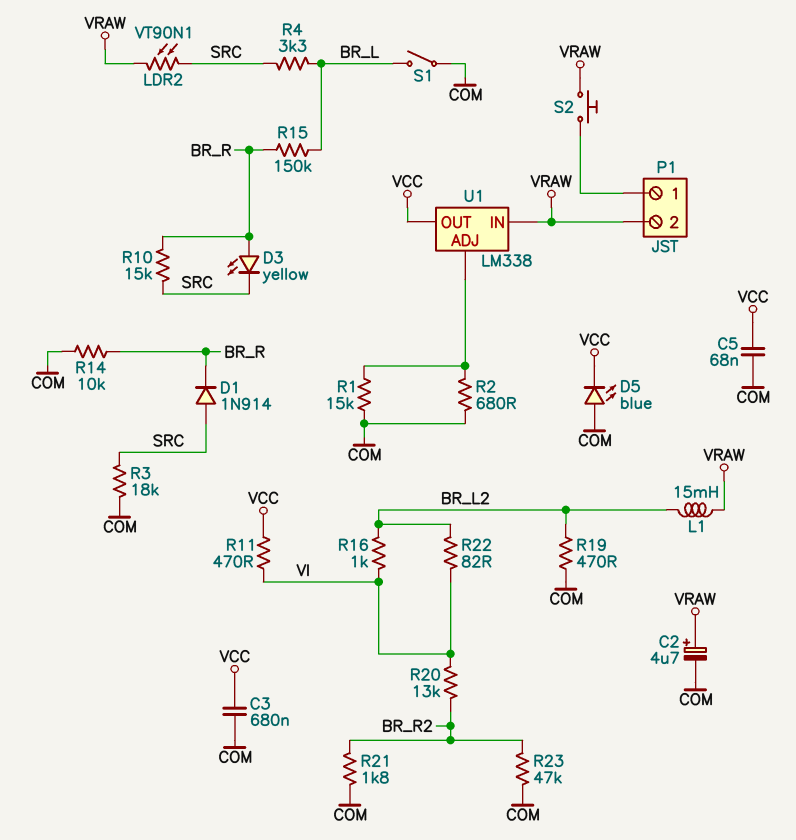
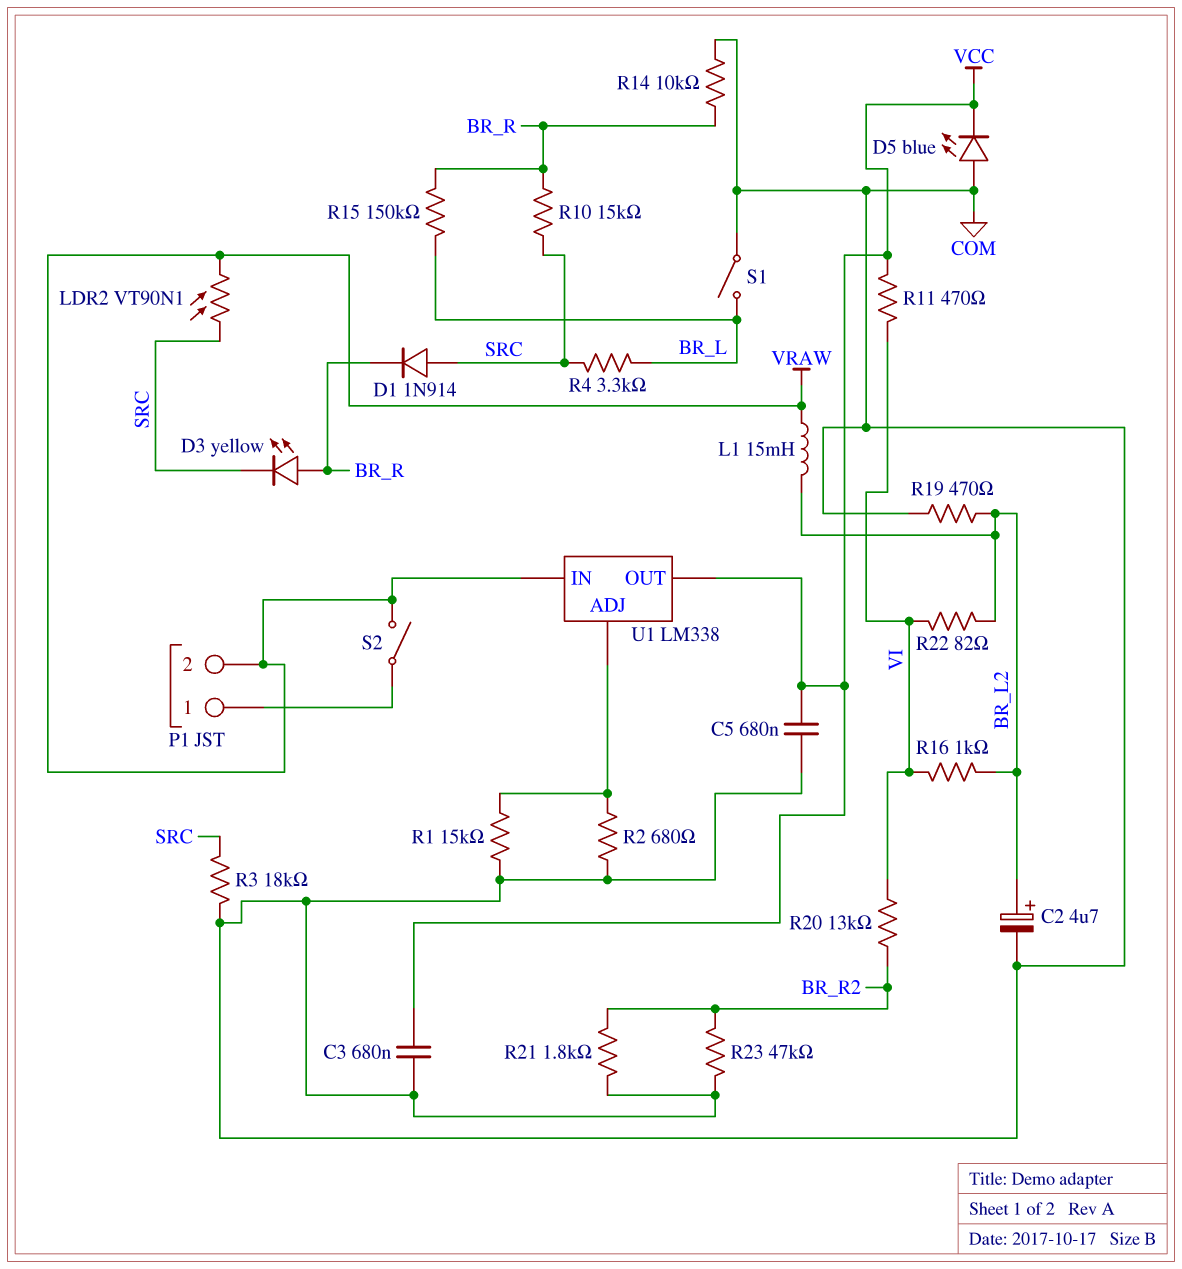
C2: 4.7uF (plus VRAW, minus COM) -> 4.7uF (plus BR_L2, minus COM)
C5: 68nF (COM, VCC) -> 680nF (COM, VCC)
S2: button (P1/1, VRAW) -> switch (P1/1, VRAW)

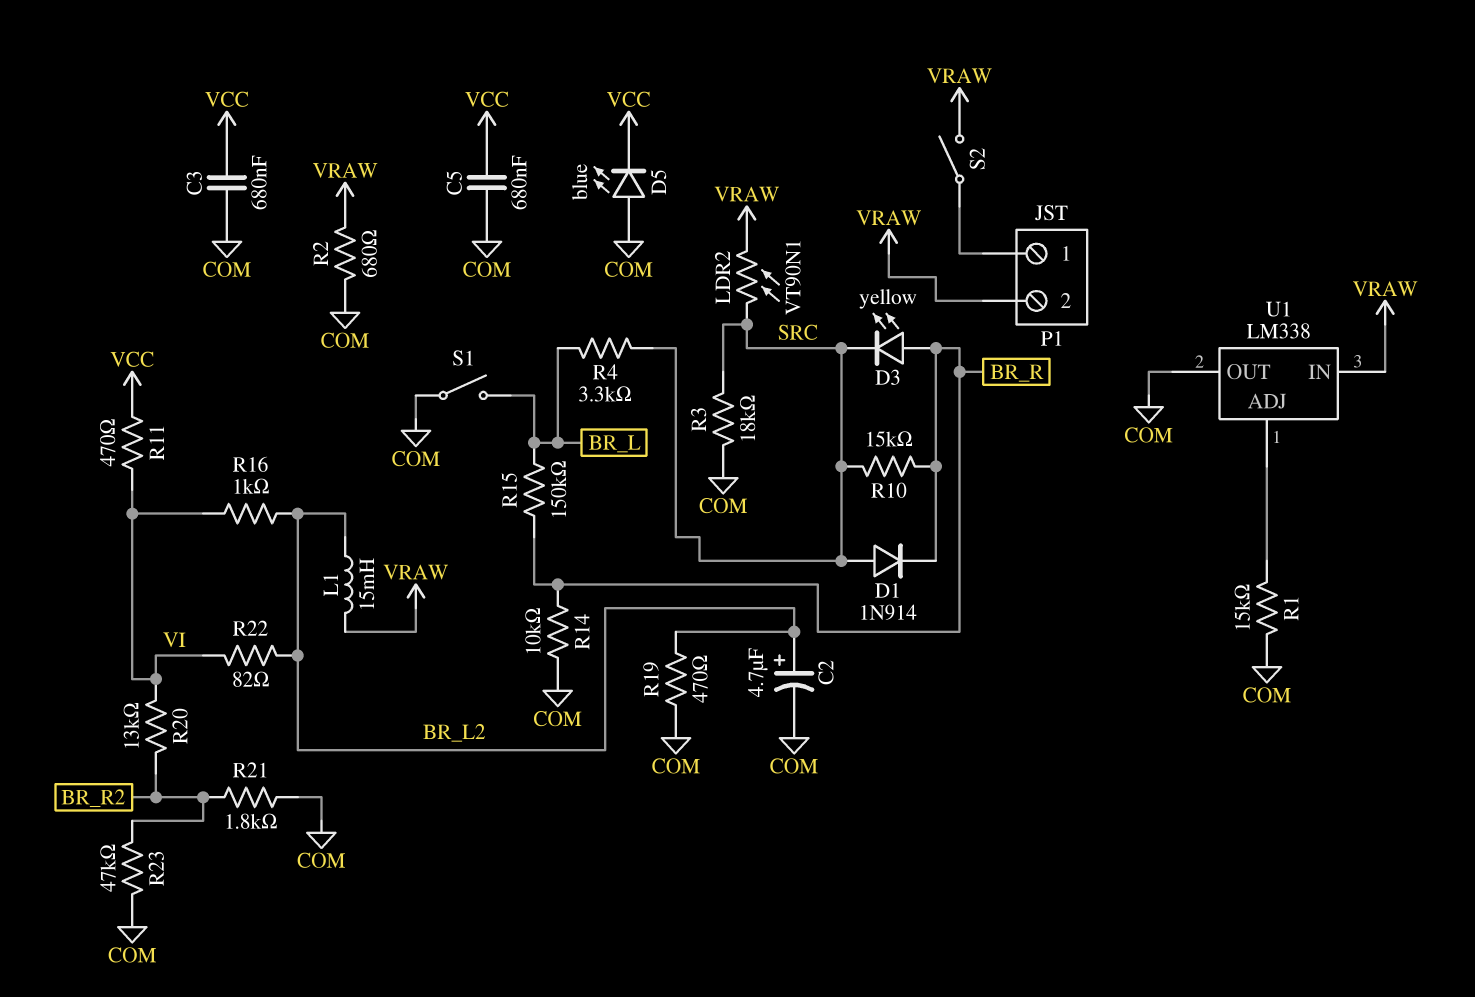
R2: 680 (COM, U1/ADJ) -> 680 (COM, VRAW)
U1 pin OUT: VCC -> COM

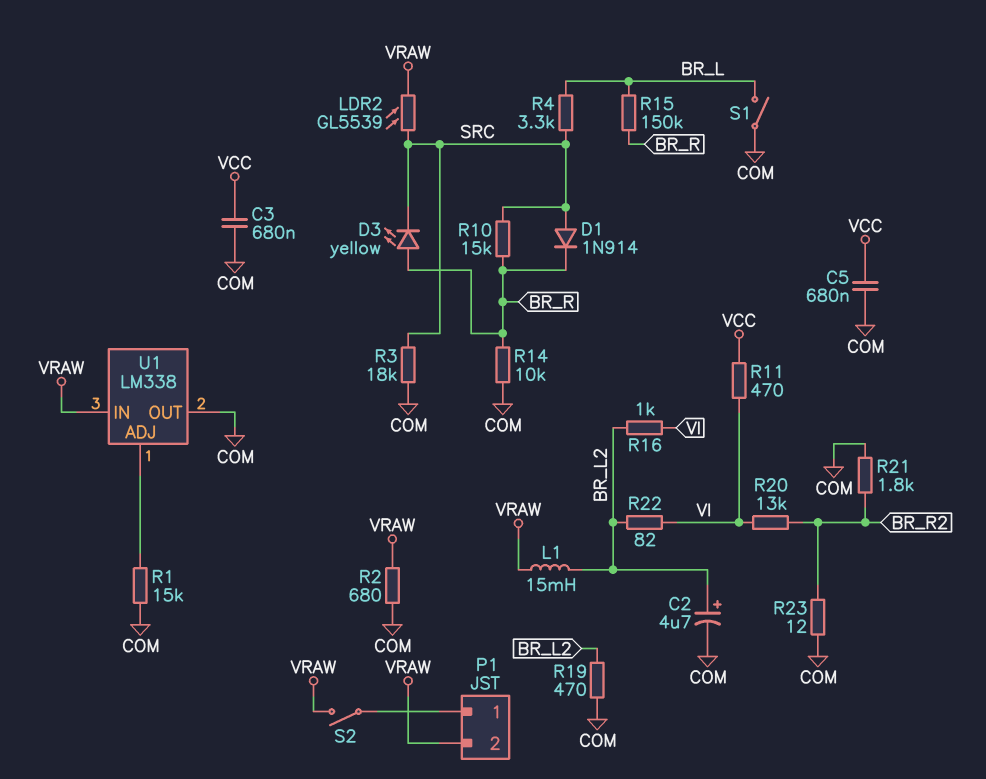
D5: LED blue (A COM, K VCC) -> none
LDR2: VT90N1 (SRC, VRAW) -> GL5539 (SRC, VRAW)
R23: 47k (BR_R2, COM) -> 12 (BR_R2, COM)

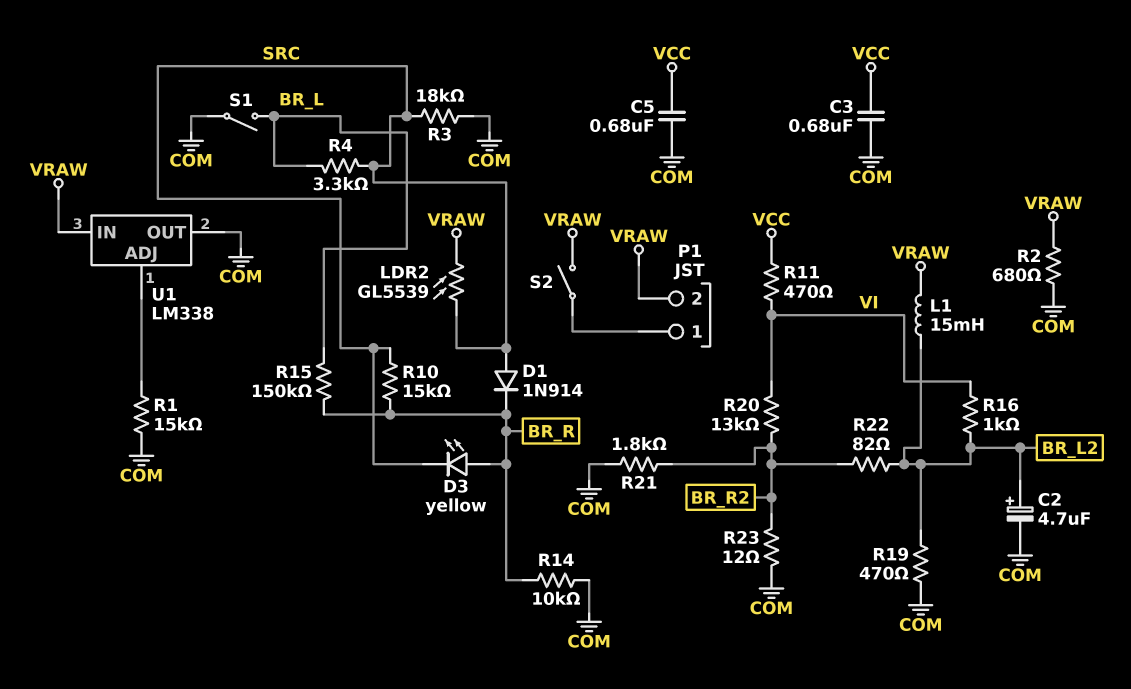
R22: 82 (BR_L2, VI) -> 82 (BR_L2, BR_R2)

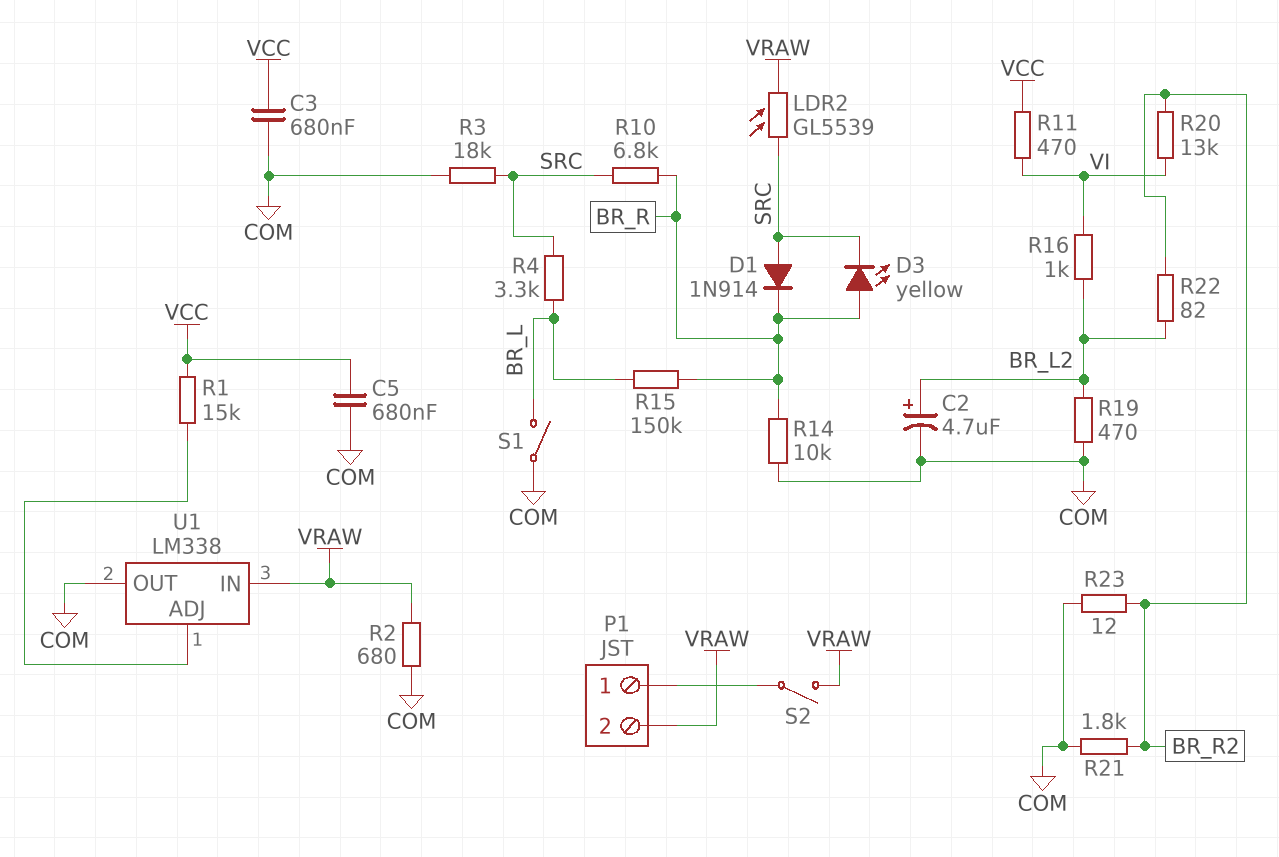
L1: 15mH (BR_L2, VRAW) -> none
R1: 15k (COM, U1/ADJ) -> 15k (U1/ADJ, VCC)
R10: 15k (BR_R, SRC) -> 6.8k (BR_R, SRC)

